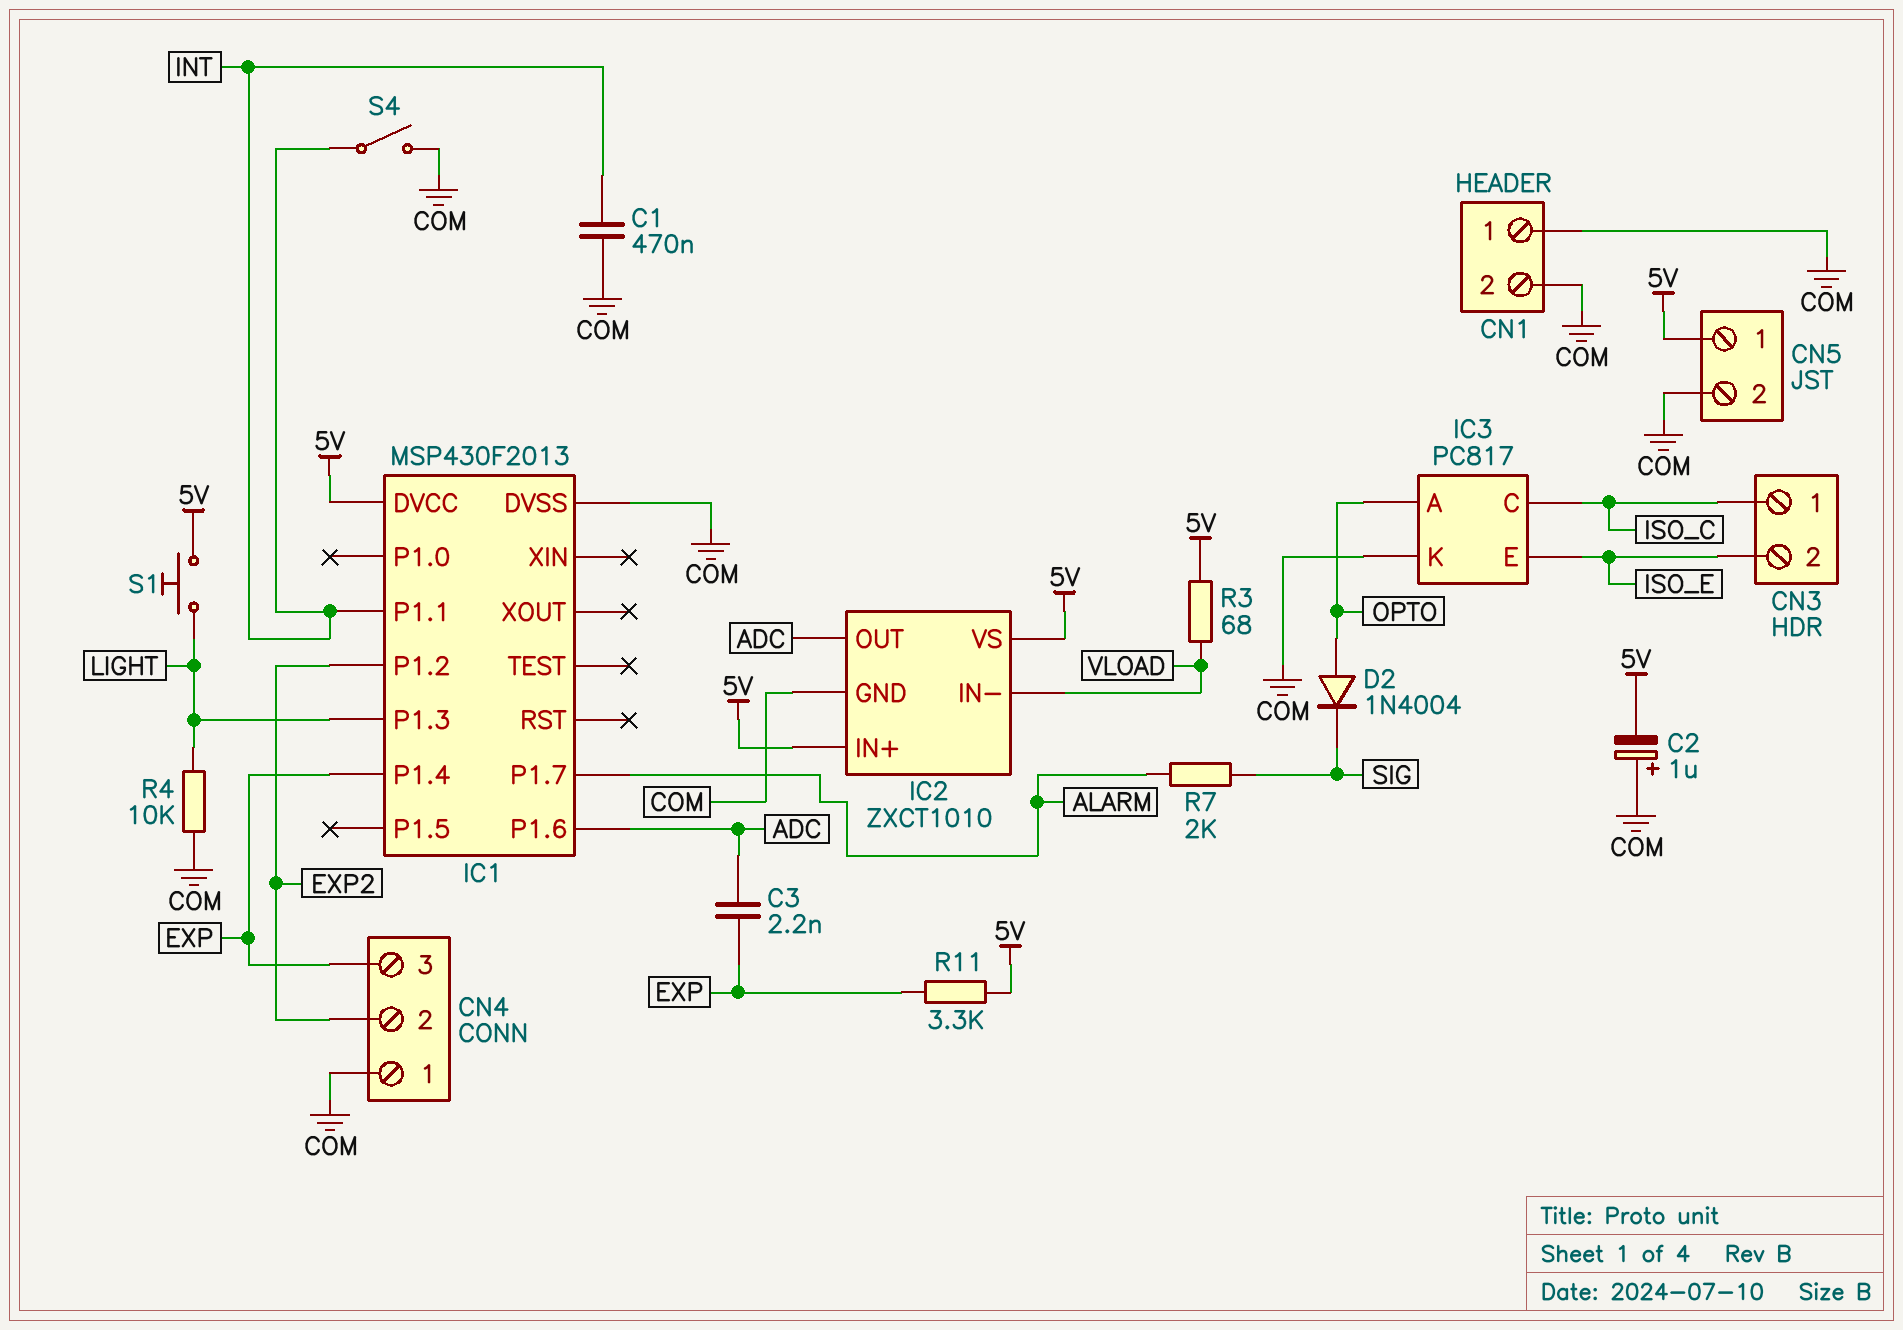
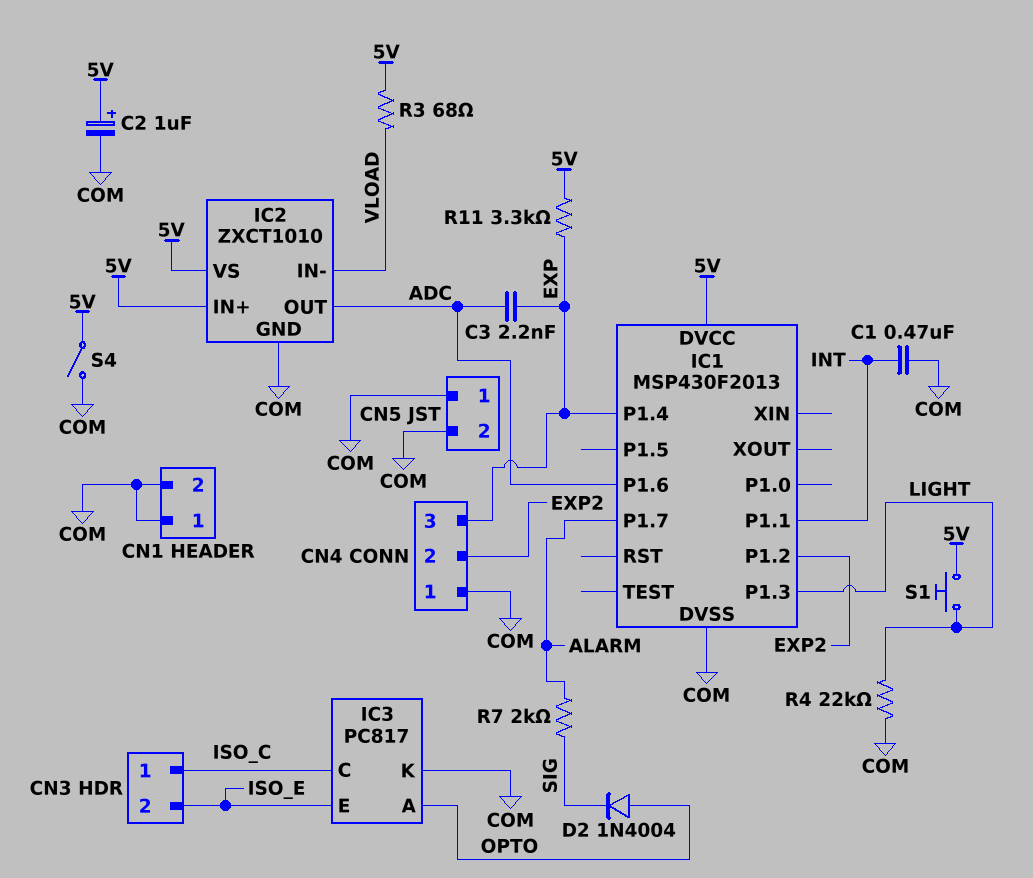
C2: 1uF (plus COM, minus 5V) -> 1uF (plus 5V, minus COM)
CN5 pin 1: 5V -> COM
R4: 10k (COM, LIGHT) -> 22k (COM, LIGHT)
S4: switch (COM, INT) -> switch (5V, COM)

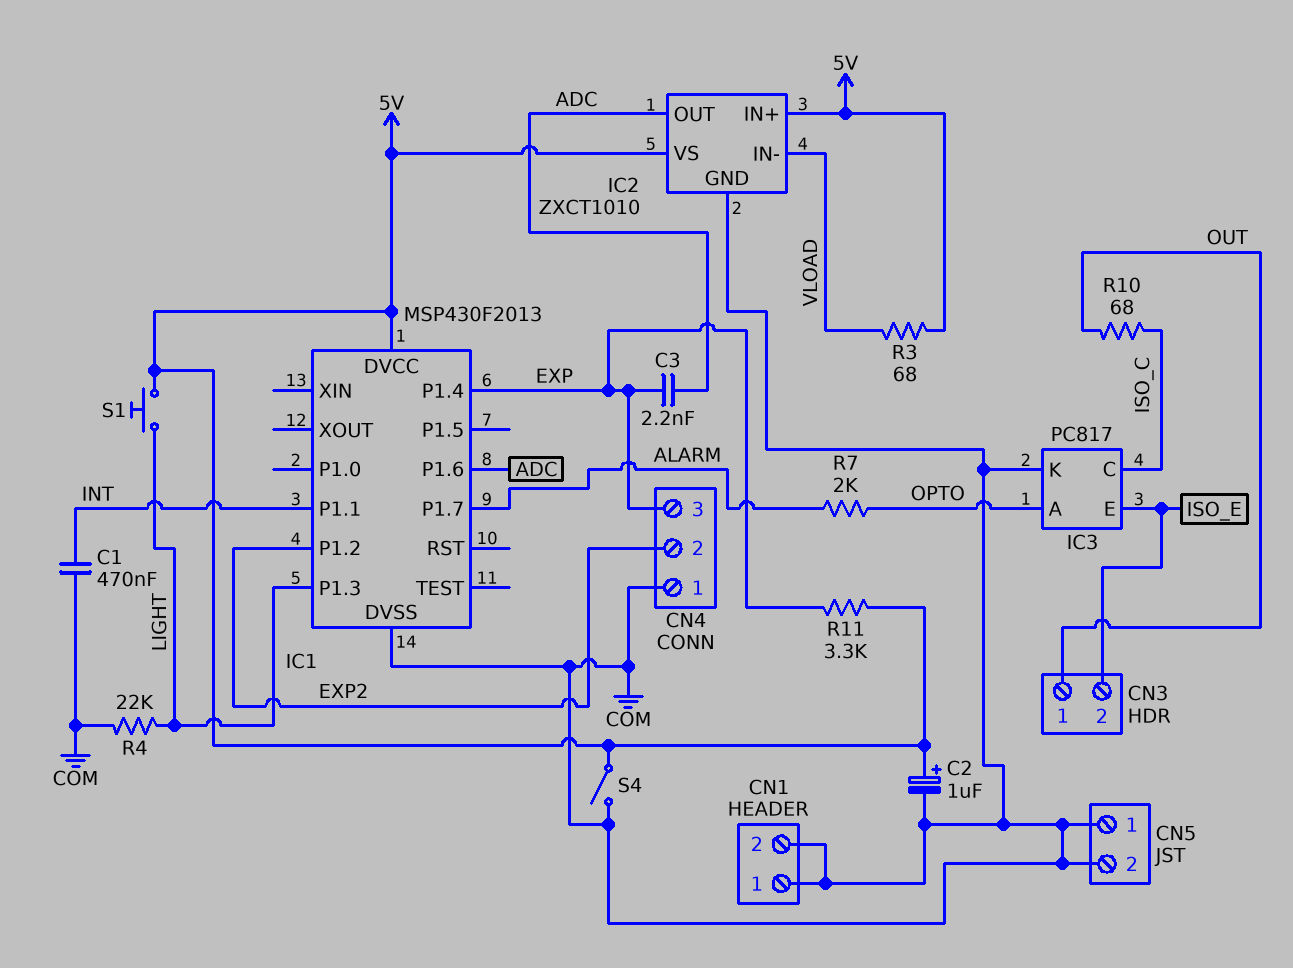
CN3 pin 1: ISO_C -> OUT
D2: diode 1N4004 (A OPTO, K SIG) -> none
R7: 2k (ALARM, SIG) -> 2k (ALARM, OPTO)
R10: none -> 68 (ISO_C, OUT)

